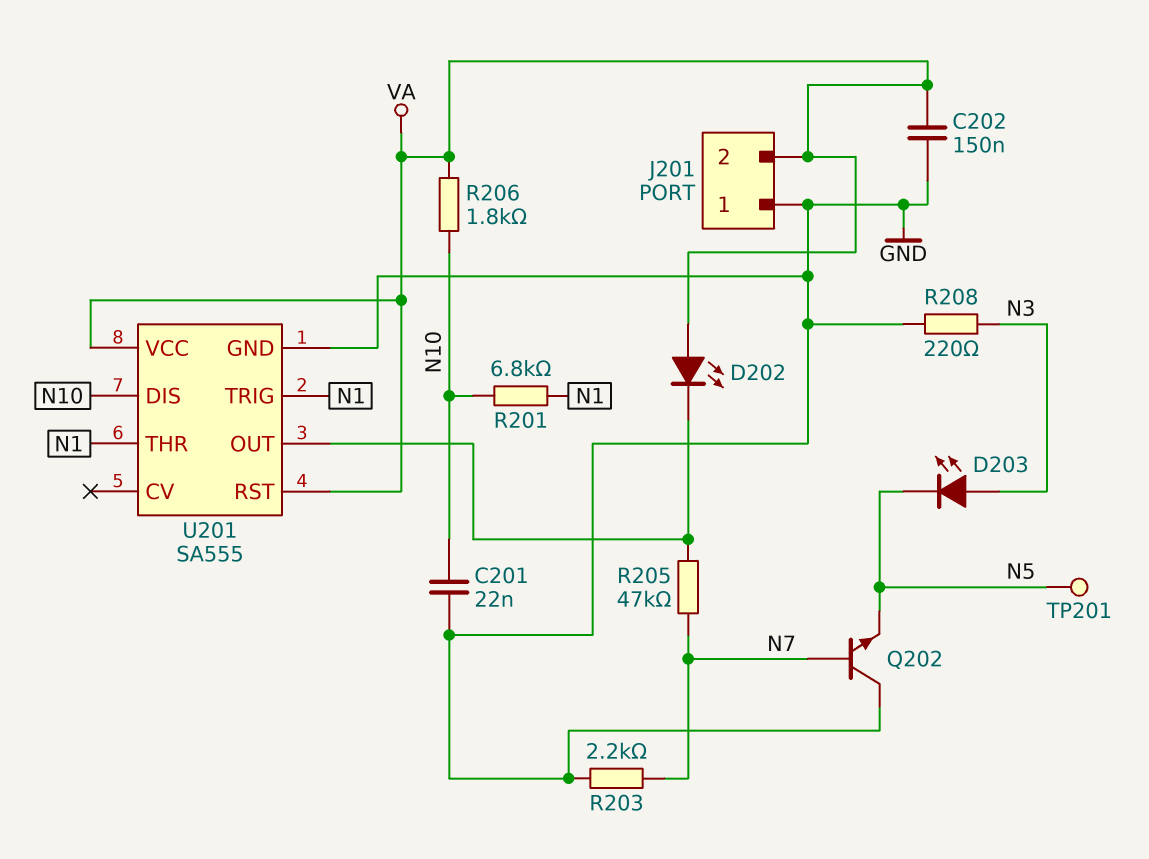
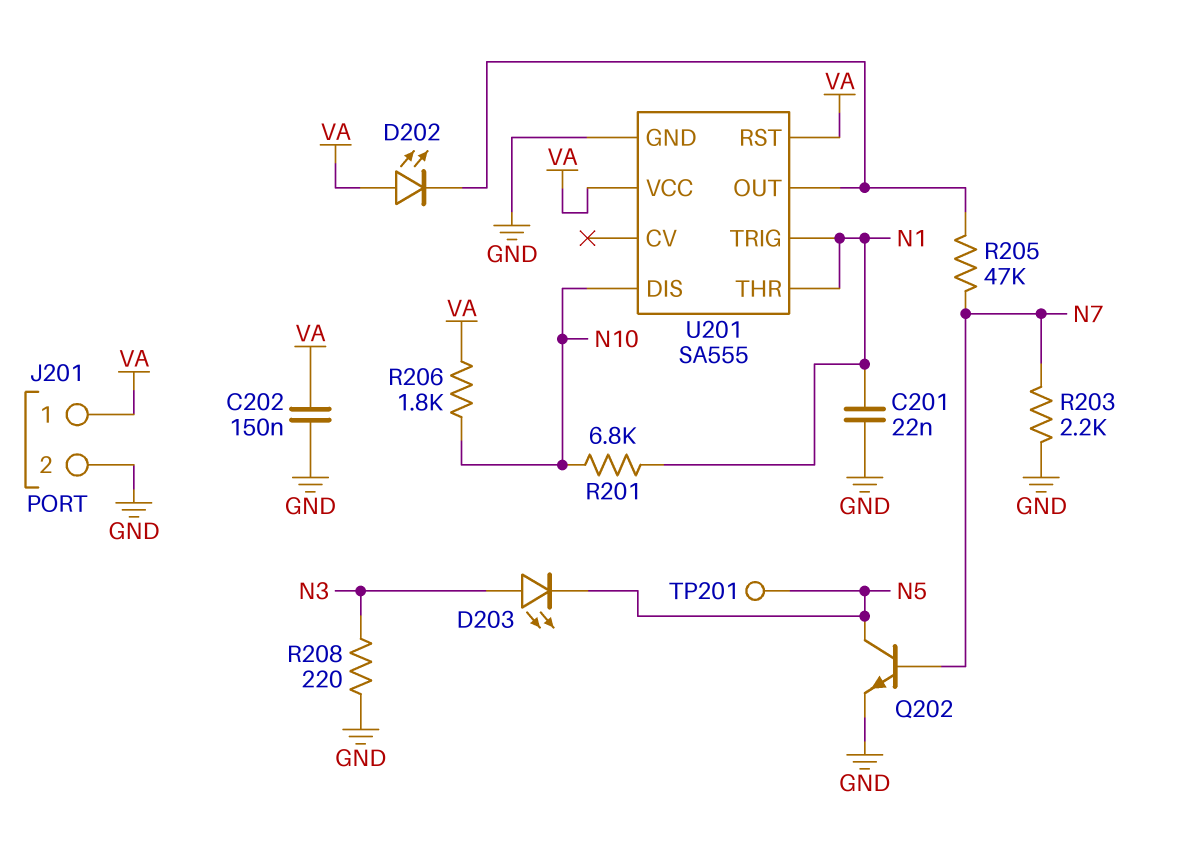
C201: 22nF (GND, N10) -> 22nF (GND, N1)
J201 pin 1: GND -> VA
J201 pin 2: VA -> GND
Q202: NPN (B N7, C GND, E N5) -> NPN (B N7, C N5, E GND)

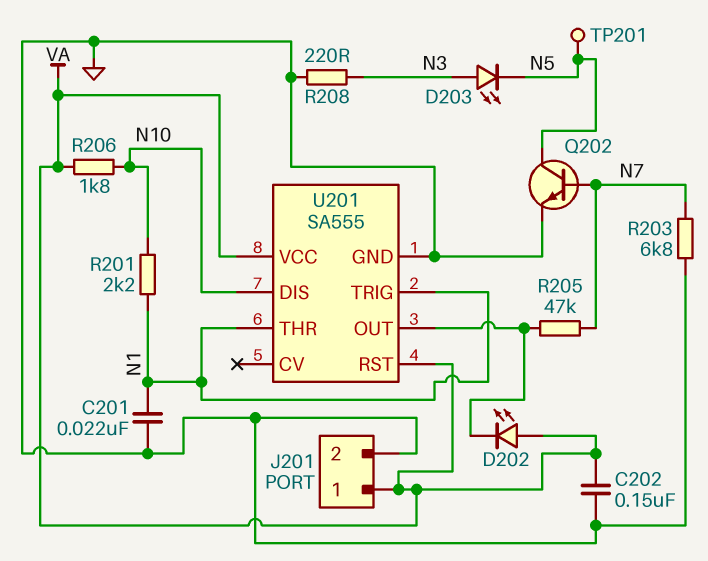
R201: 6.8k (N1, N10) -> 2.2k (N1, N10)
R203: 2.2k (GND, N7) -> 6.8k (GND, N7)

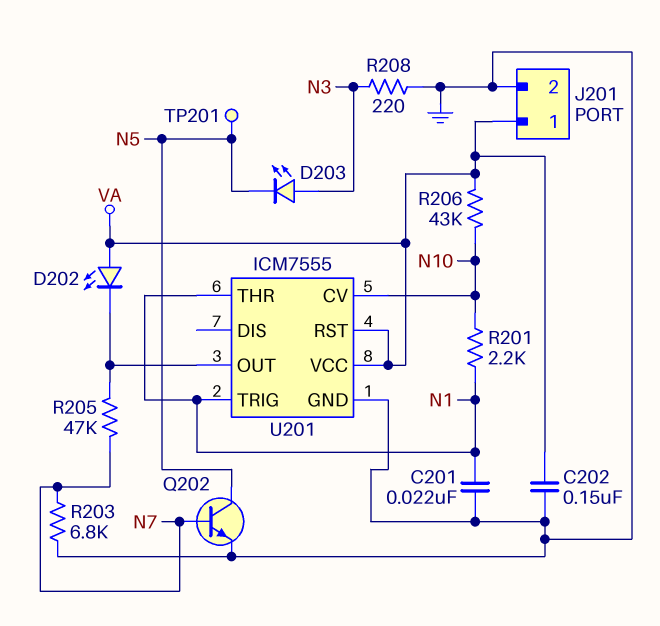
R206: 1.8k (N10, VA) -> 43k (N10, VA)
U201: SA555 -> ICM7555
U201 pin CV: none -> N10
U201 pin DIS: N10 -> none

